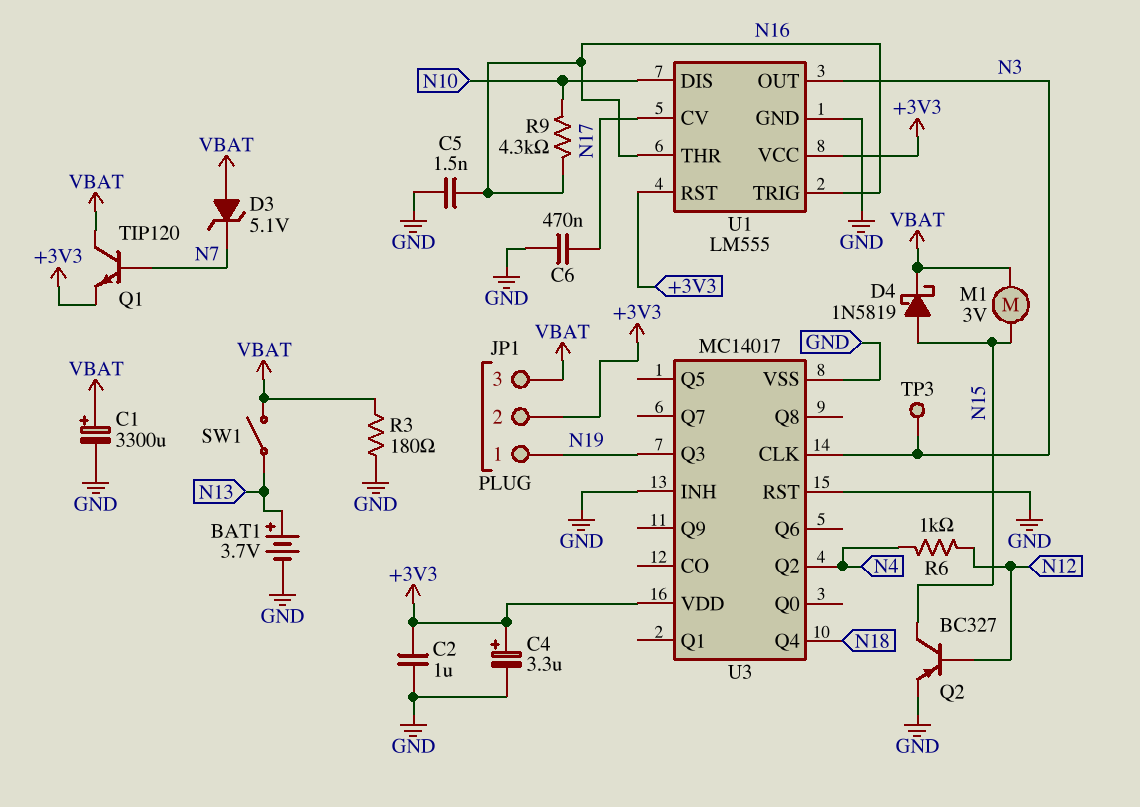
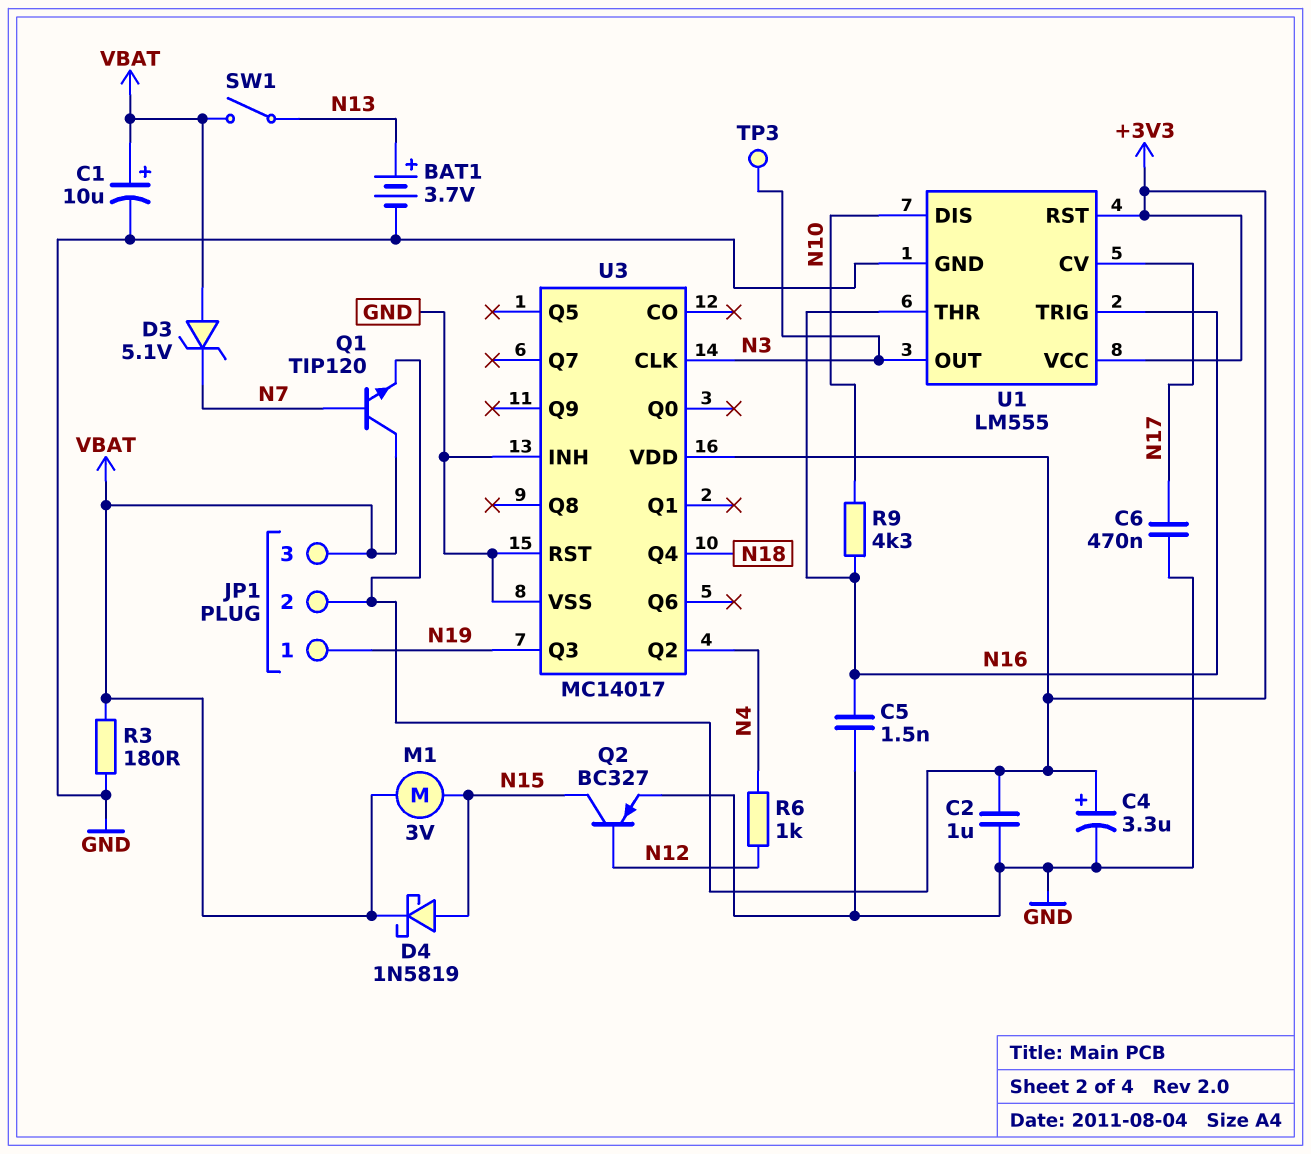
C1: 3300uF (plus VBAT, minus GND) -> 10uF (plus VBAT, minus GND)

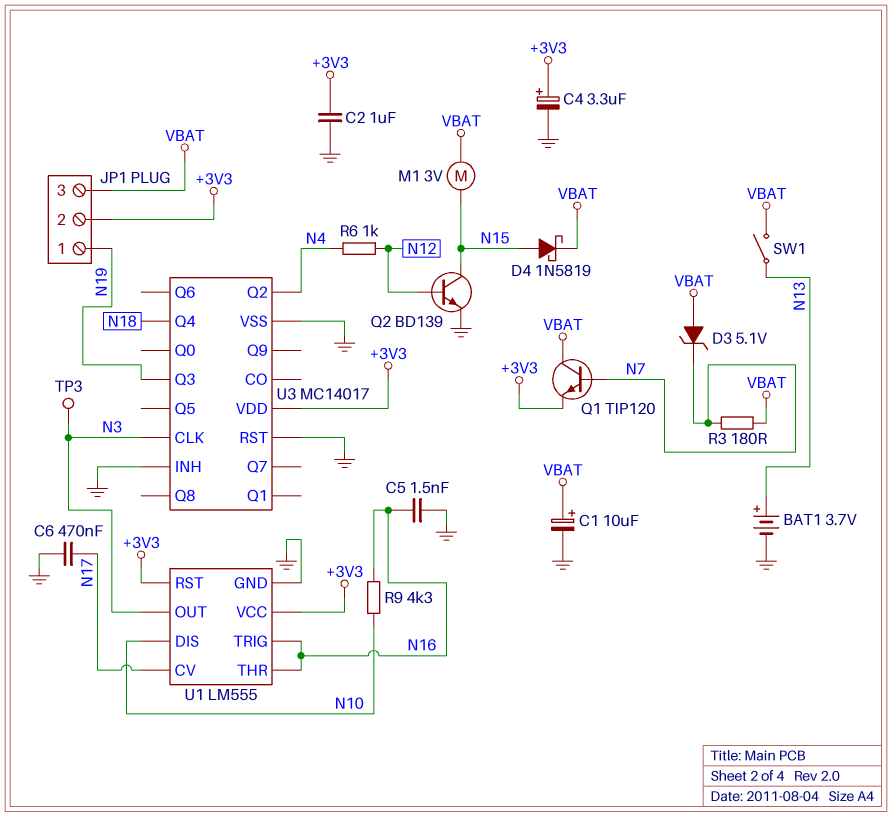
Q2: PNP BC327 (B N12, C N15, E GND) -> NPN BD139 (B N12, C N15, E GND)
R3: 180 (GND, VBAT) -> 180 (N7, VBAT)

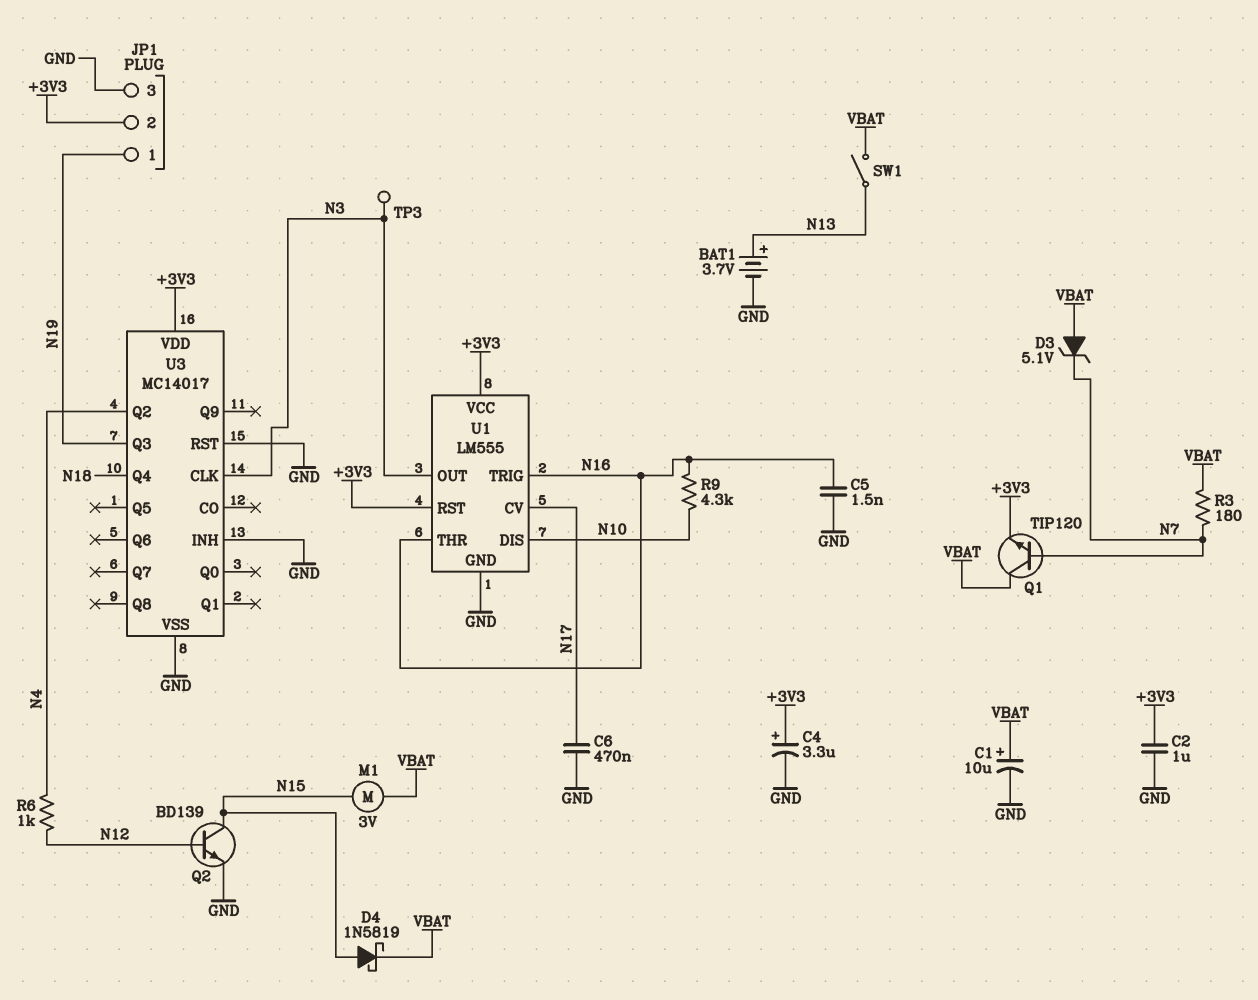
JP1 pin 3: VBAT -> GND

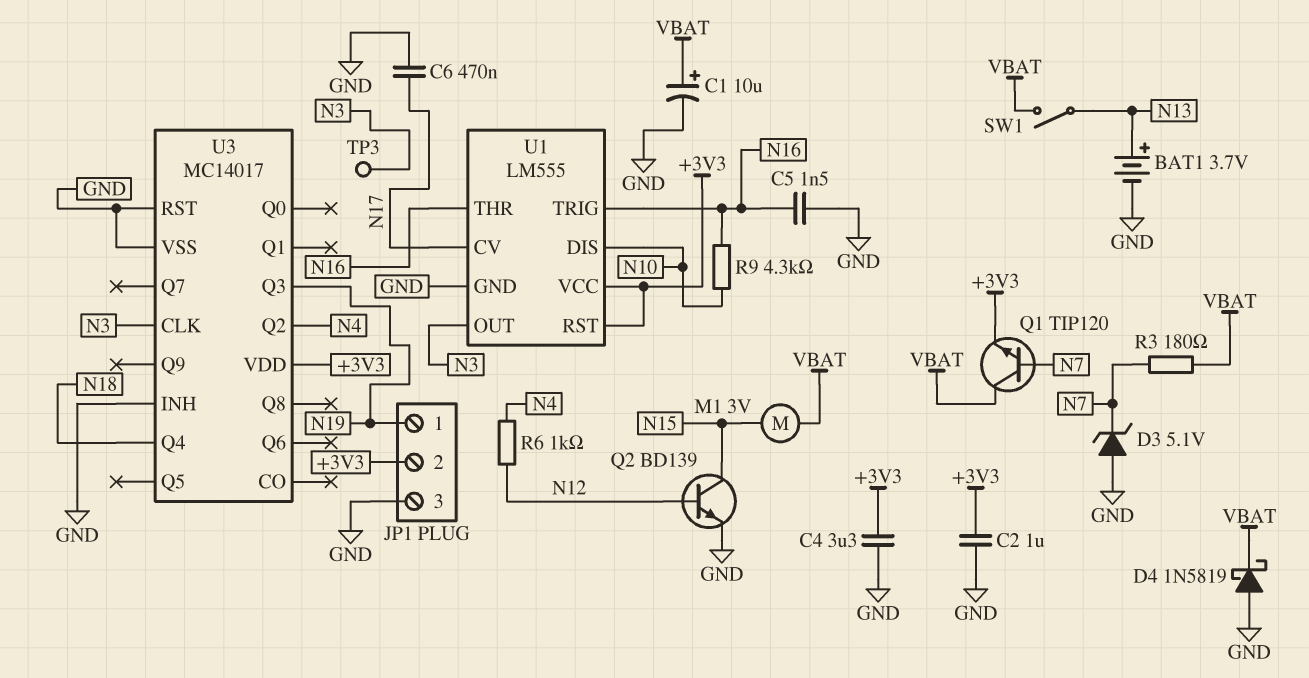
C4: 3.3uF (plus +3V3, minus GND) -> 3.3uF (+3V3, GND)
D3: zener 5.1V (A VBAT, K N7) -> zener 5.1V (A GND, K N7)
D4: schottky 1N5819 (A N15, K VBAT) -> schottky 1N5819 (A GND, K VBAT)

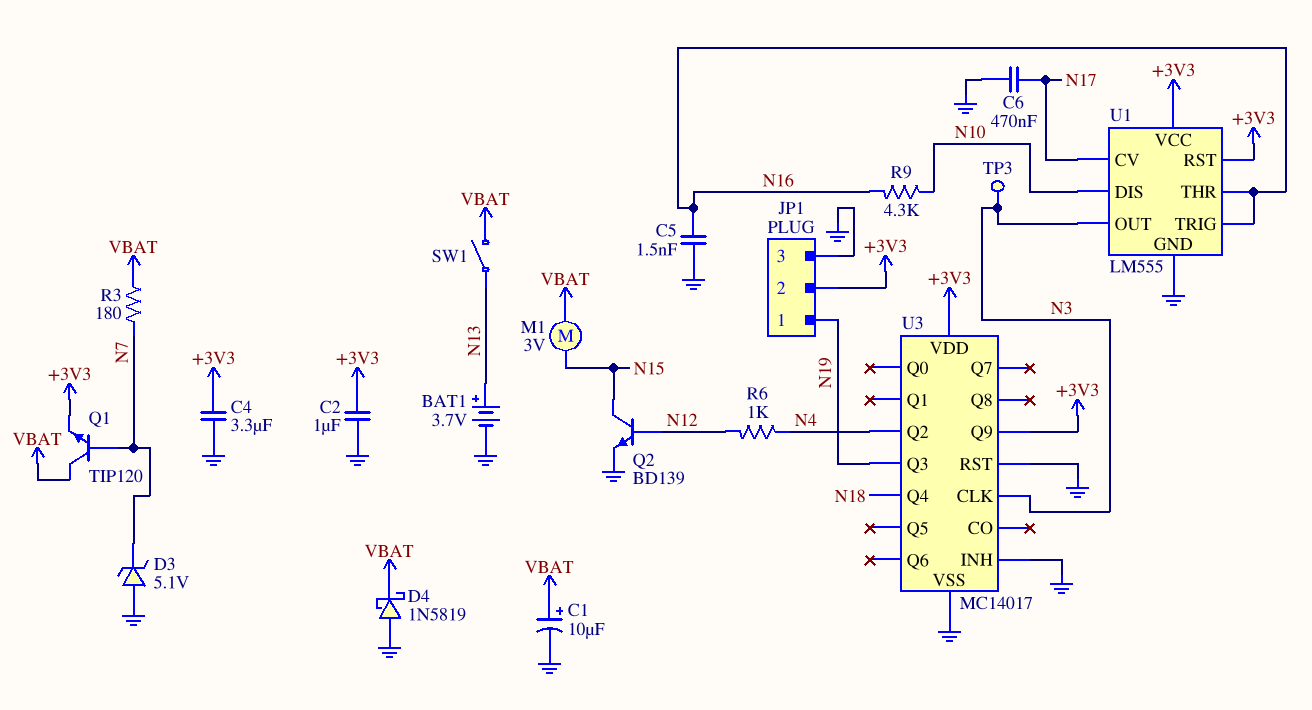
U3 pin Q9: none -> +3V3

